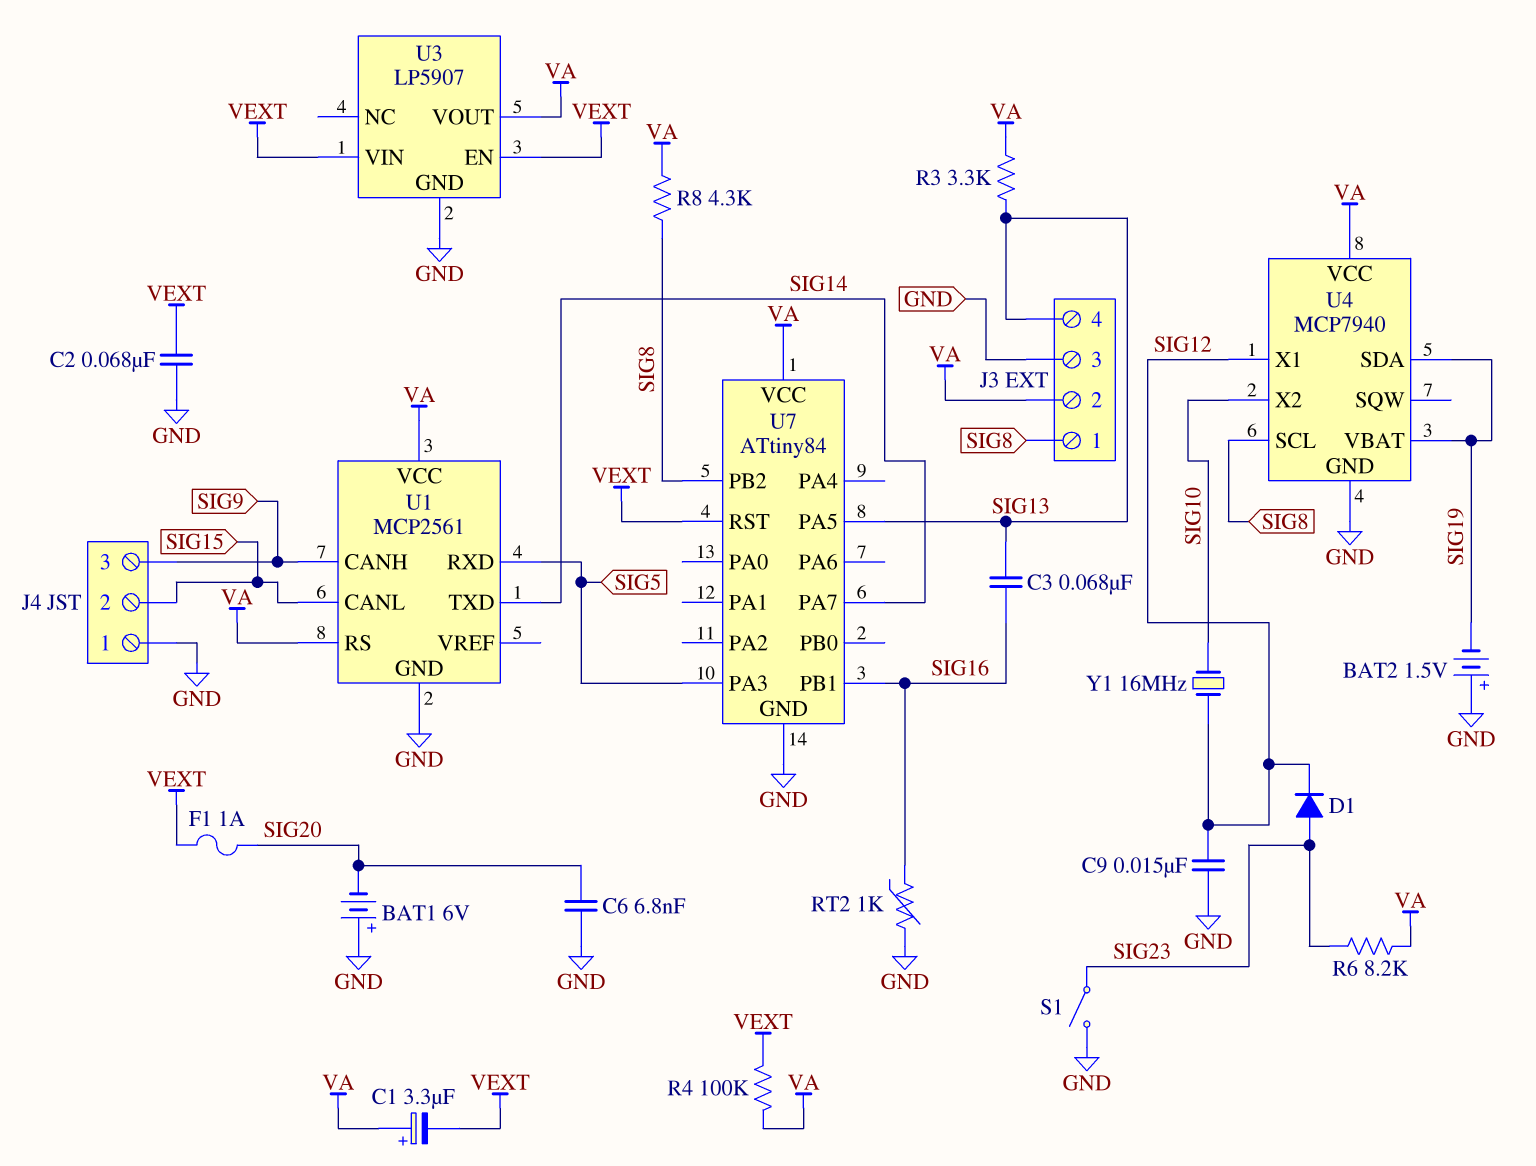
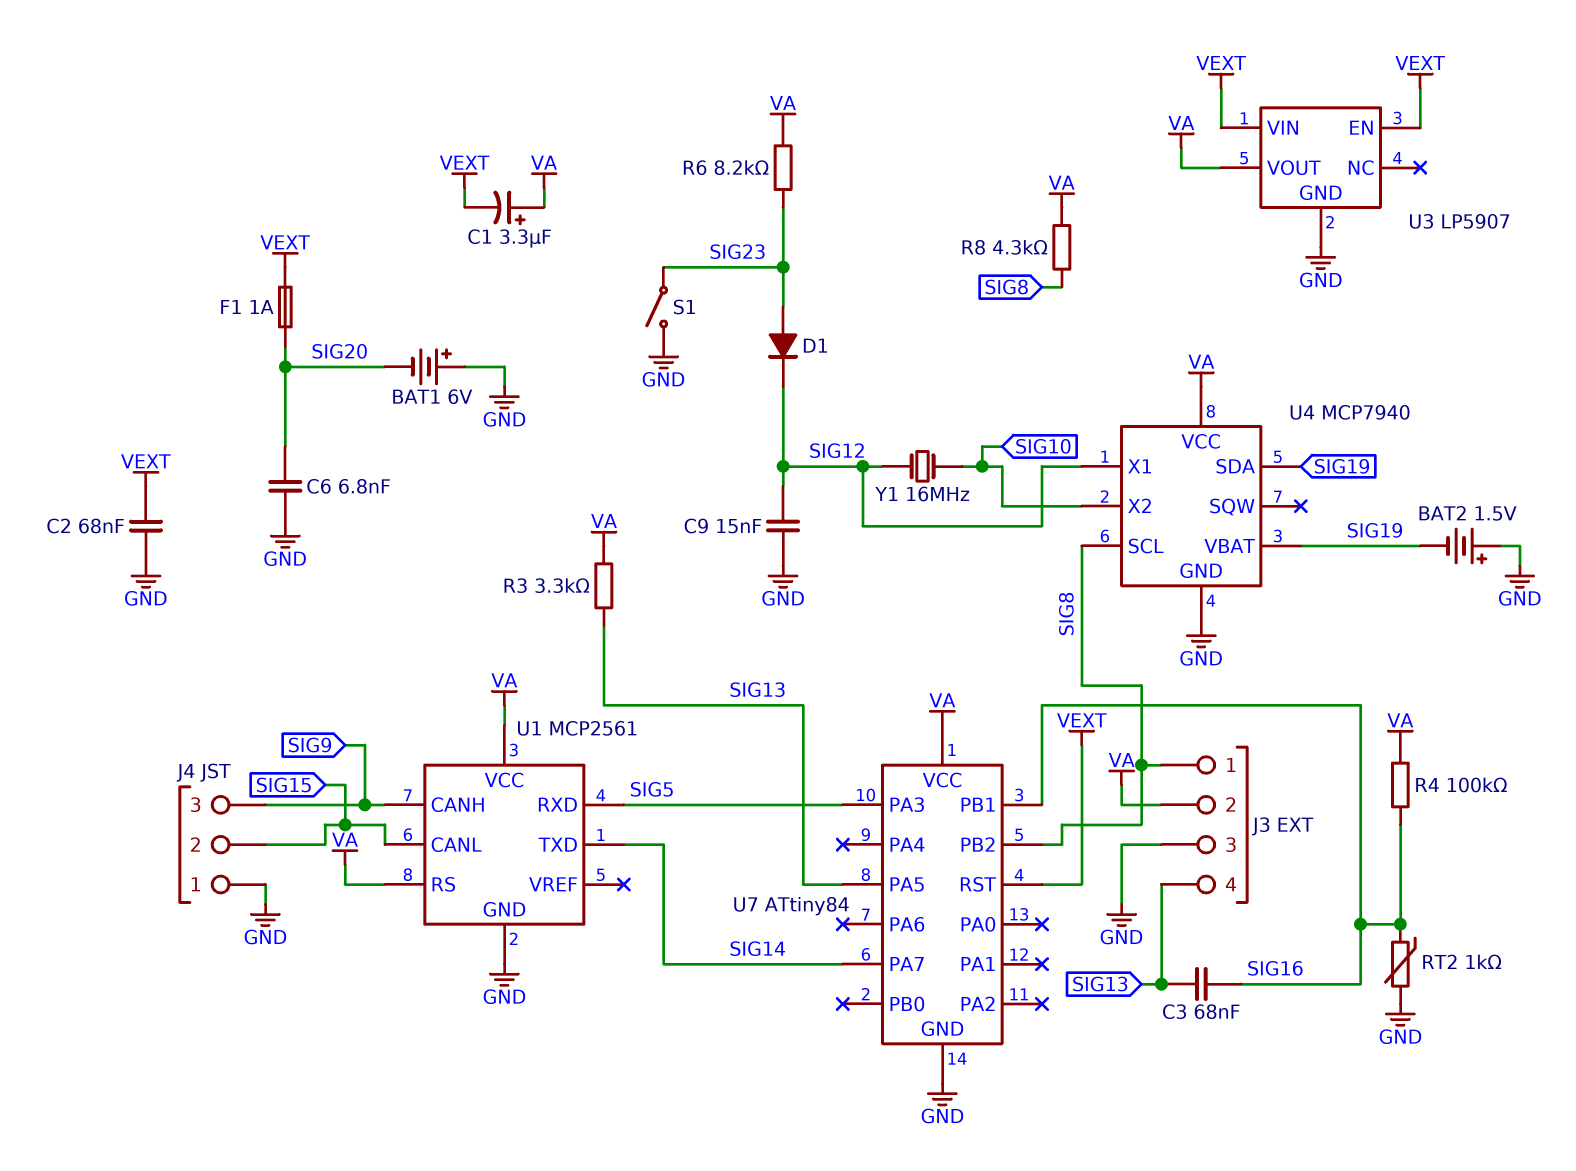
R4: 100k (VA, VEXT) -> 100k (SIG16, VA)

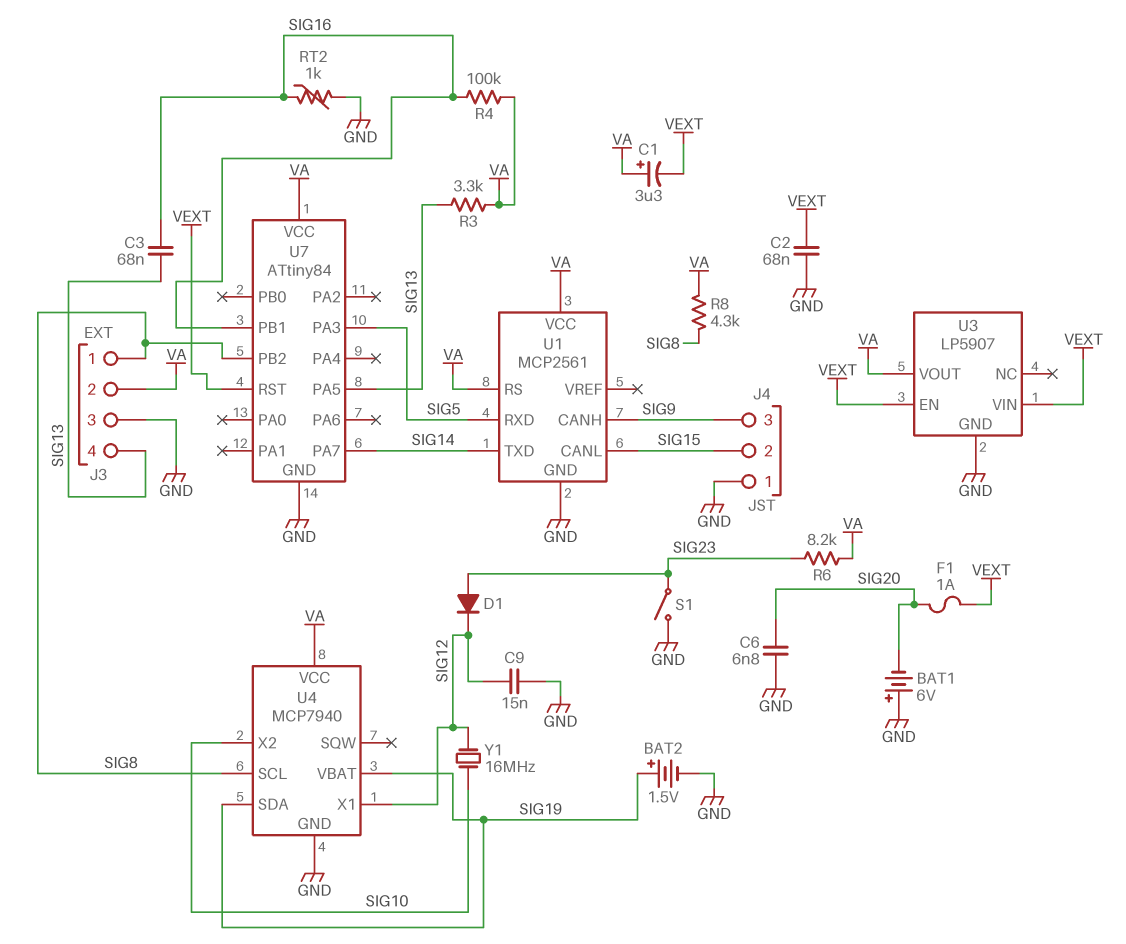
BAT2: 1.5V (plus GND, minus SIG19) -> 1.5V (plus SIG19, minus GND)

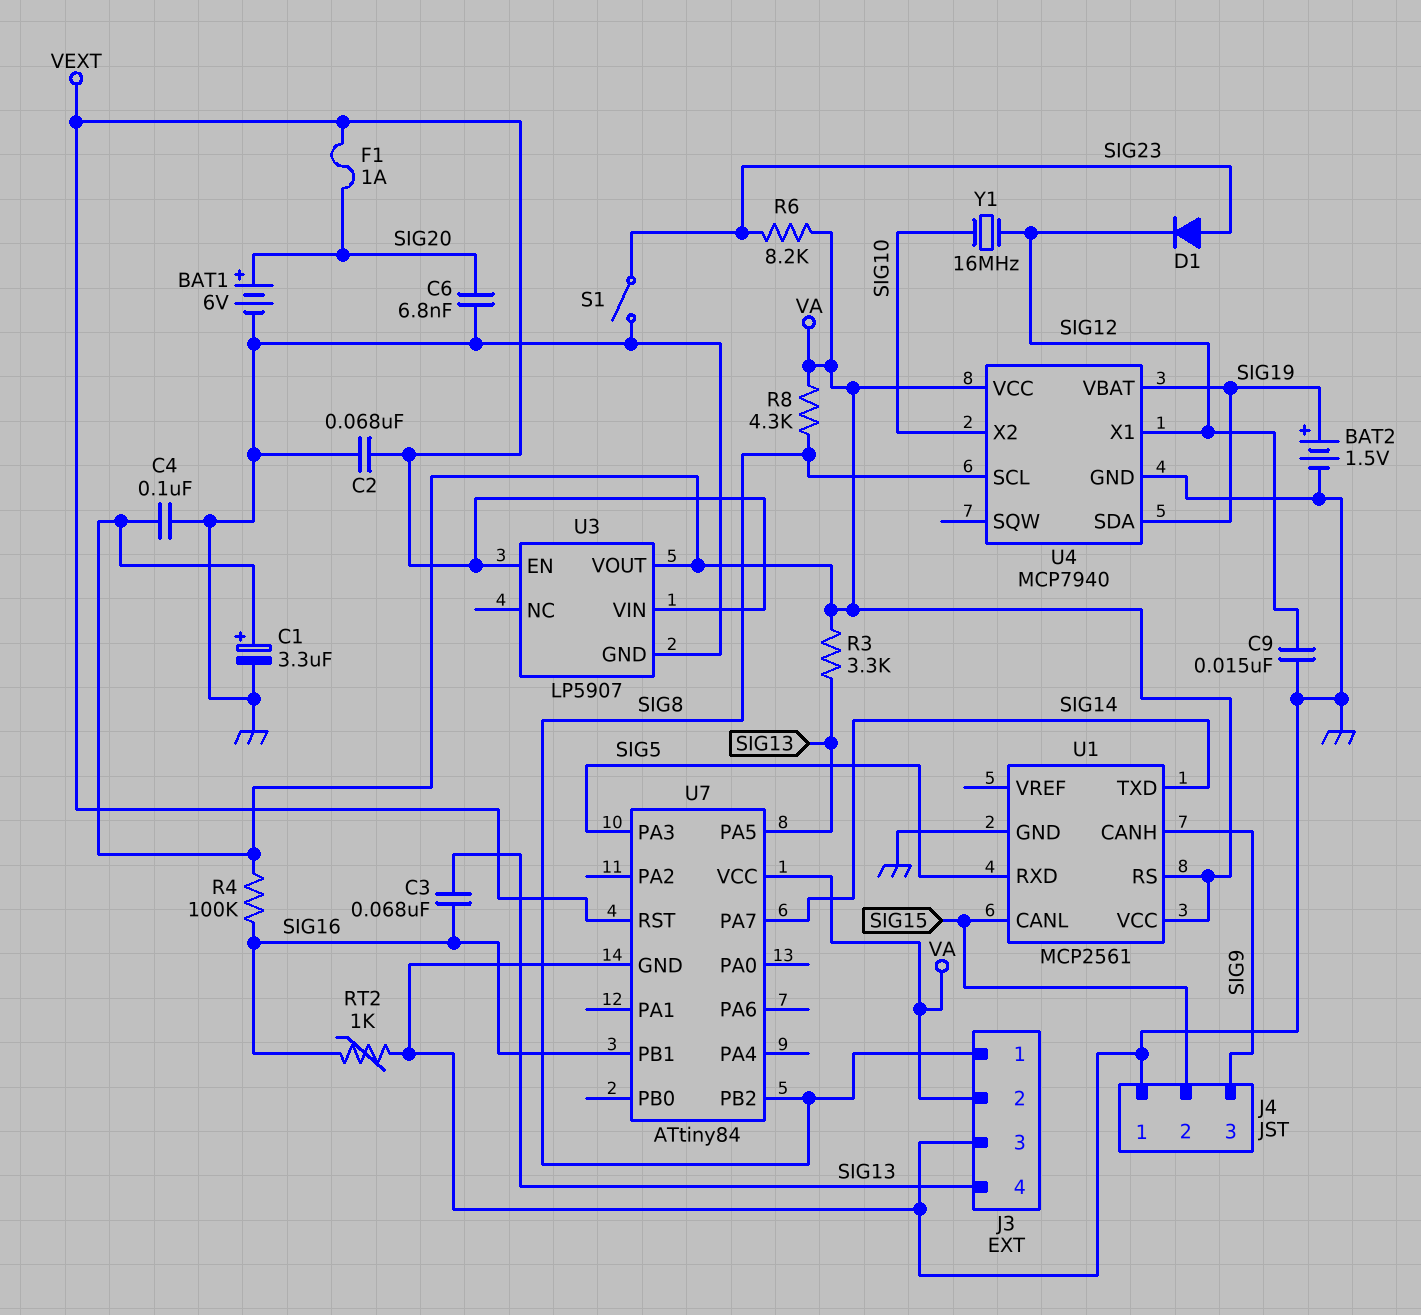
BAT1: 6V (plus GND, minus SIG20) -> 6V (plus SIG20, minus GND)
C1: 3.3uF (plus VA, minus VEXT) -> 3.3uF (plus VA, minus GND)
C4: none -> 100nF (GND, VA)

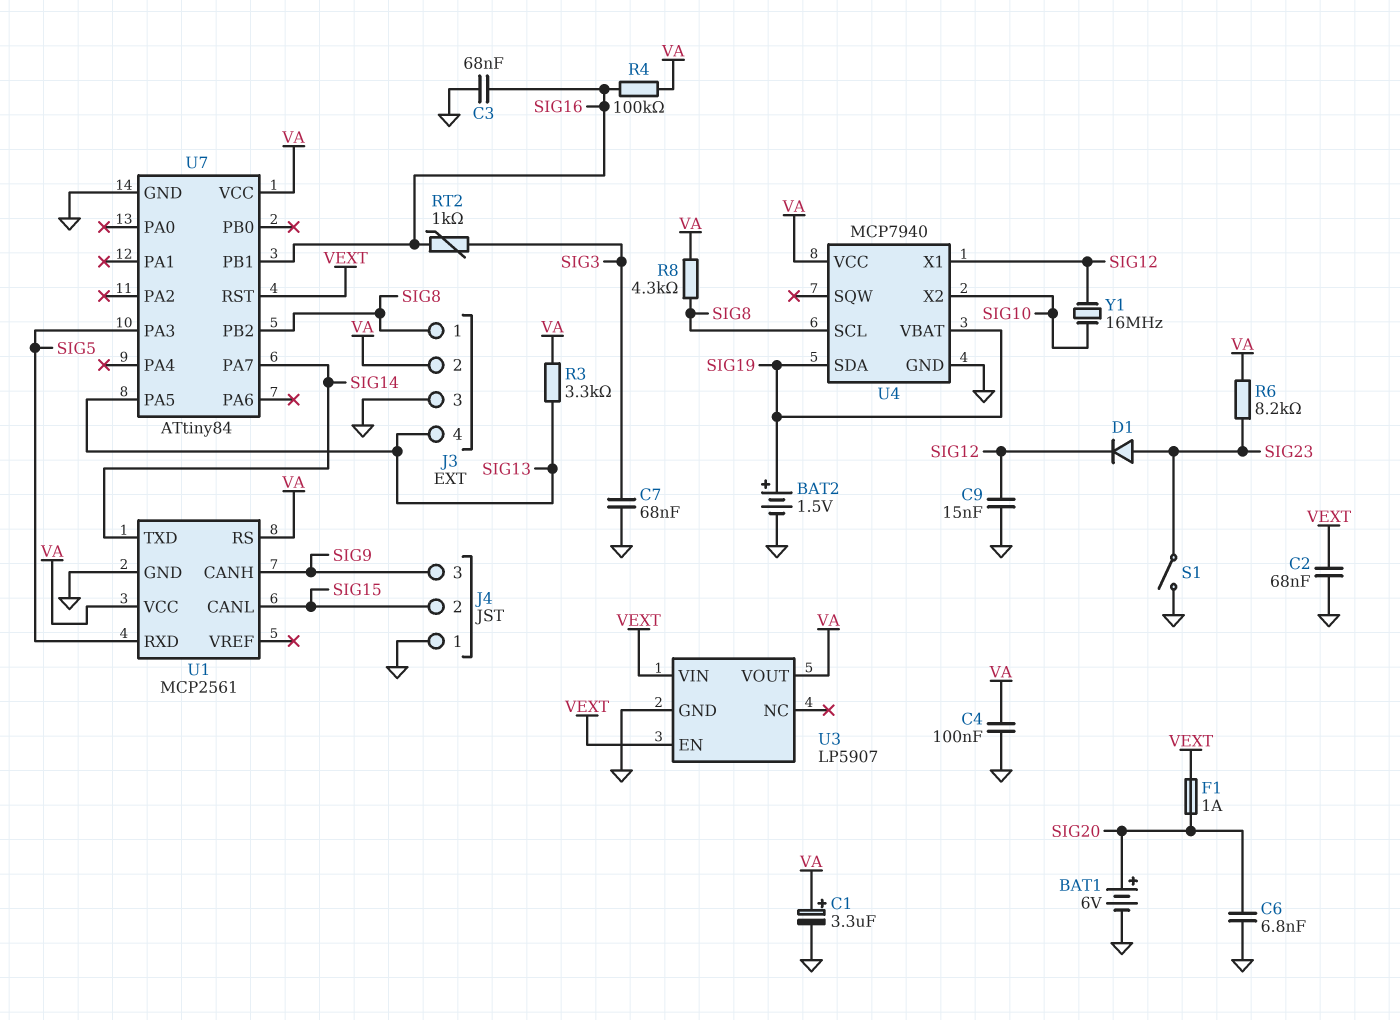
C3: 68nF (SIG13, SIG16) -> 68nF (GND, SIG16)
C7: none -> 68nF (GND, SIG3)
RT2: 1k (GND, SIG16) -> 1k (SIG3, SIG16)

